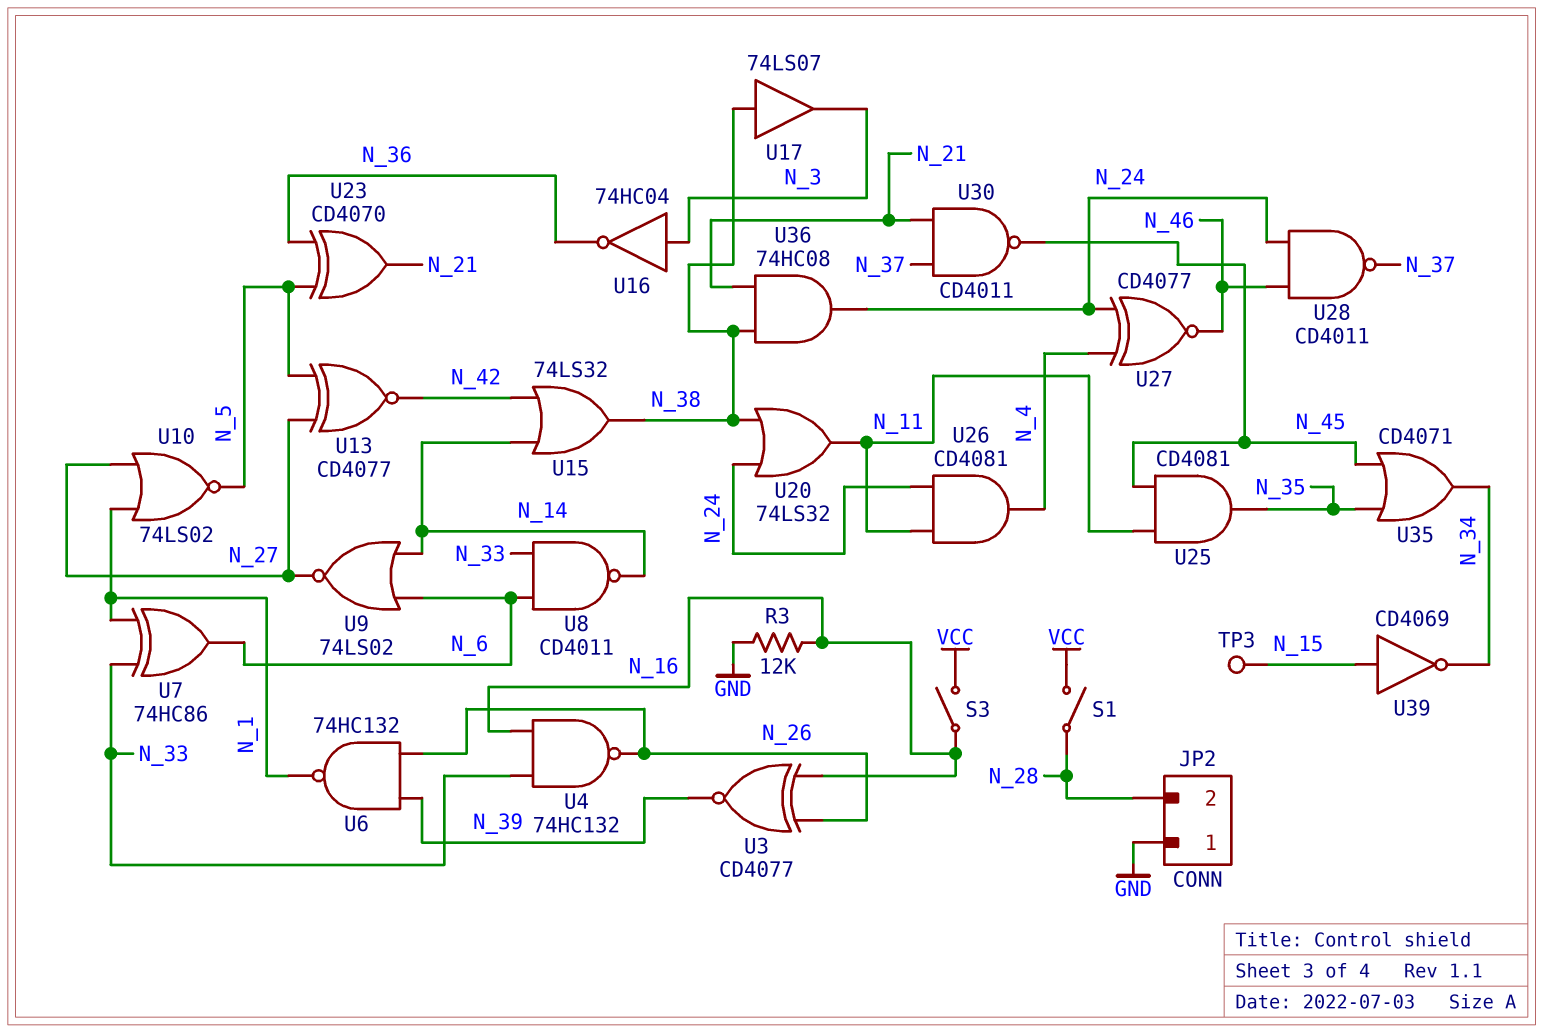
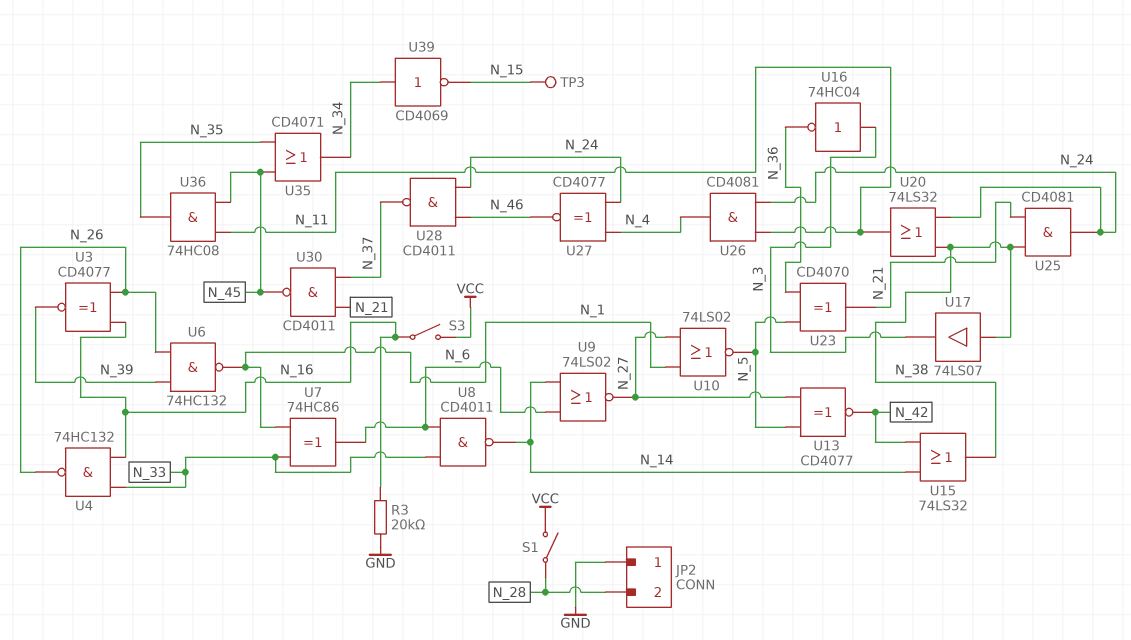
R3: 12k (GND, N_16) -> 20k (GND, N_16)
U25: AND CD4081 (in N_11, in N_45, out N_35) -> AND CD4081 (in N_21, in N_38, out N_24)
U36: AND 74HC08 (in N_21, in N_38, out N_24) -> AND 74HC08 (in N_11, in N_45, out N_35)
U39: NOT CD4069 (in N_15, out N_34) -> NOT CD4069 (in N_34, out N_15)

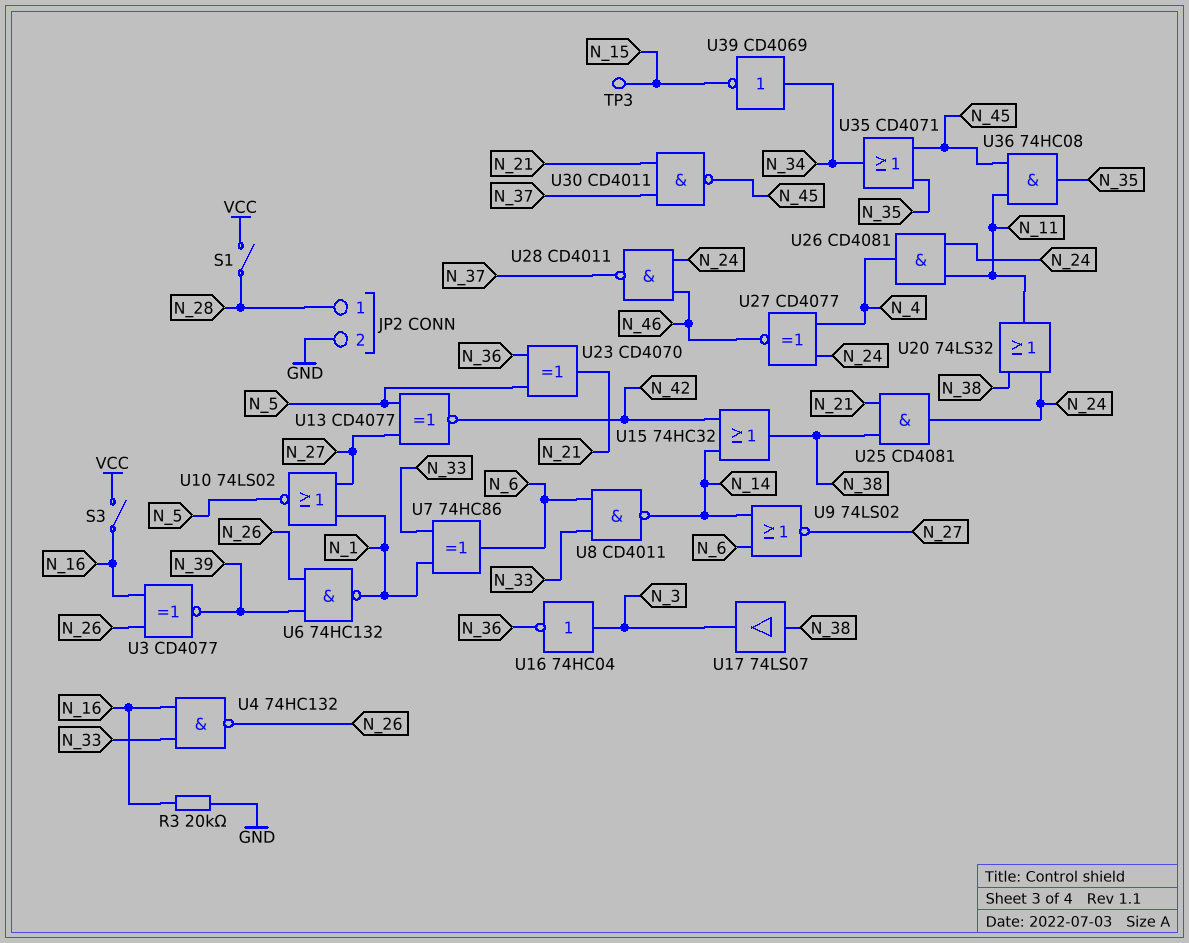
JP2 pin 1: GND -> N_28
JP2 pin 2: N_28 -> GND
U15: OR 74LS32 (in N_14, in N_42, out N_38) -> OR 74HC32 (in N_14, in N_42, out N_38)

